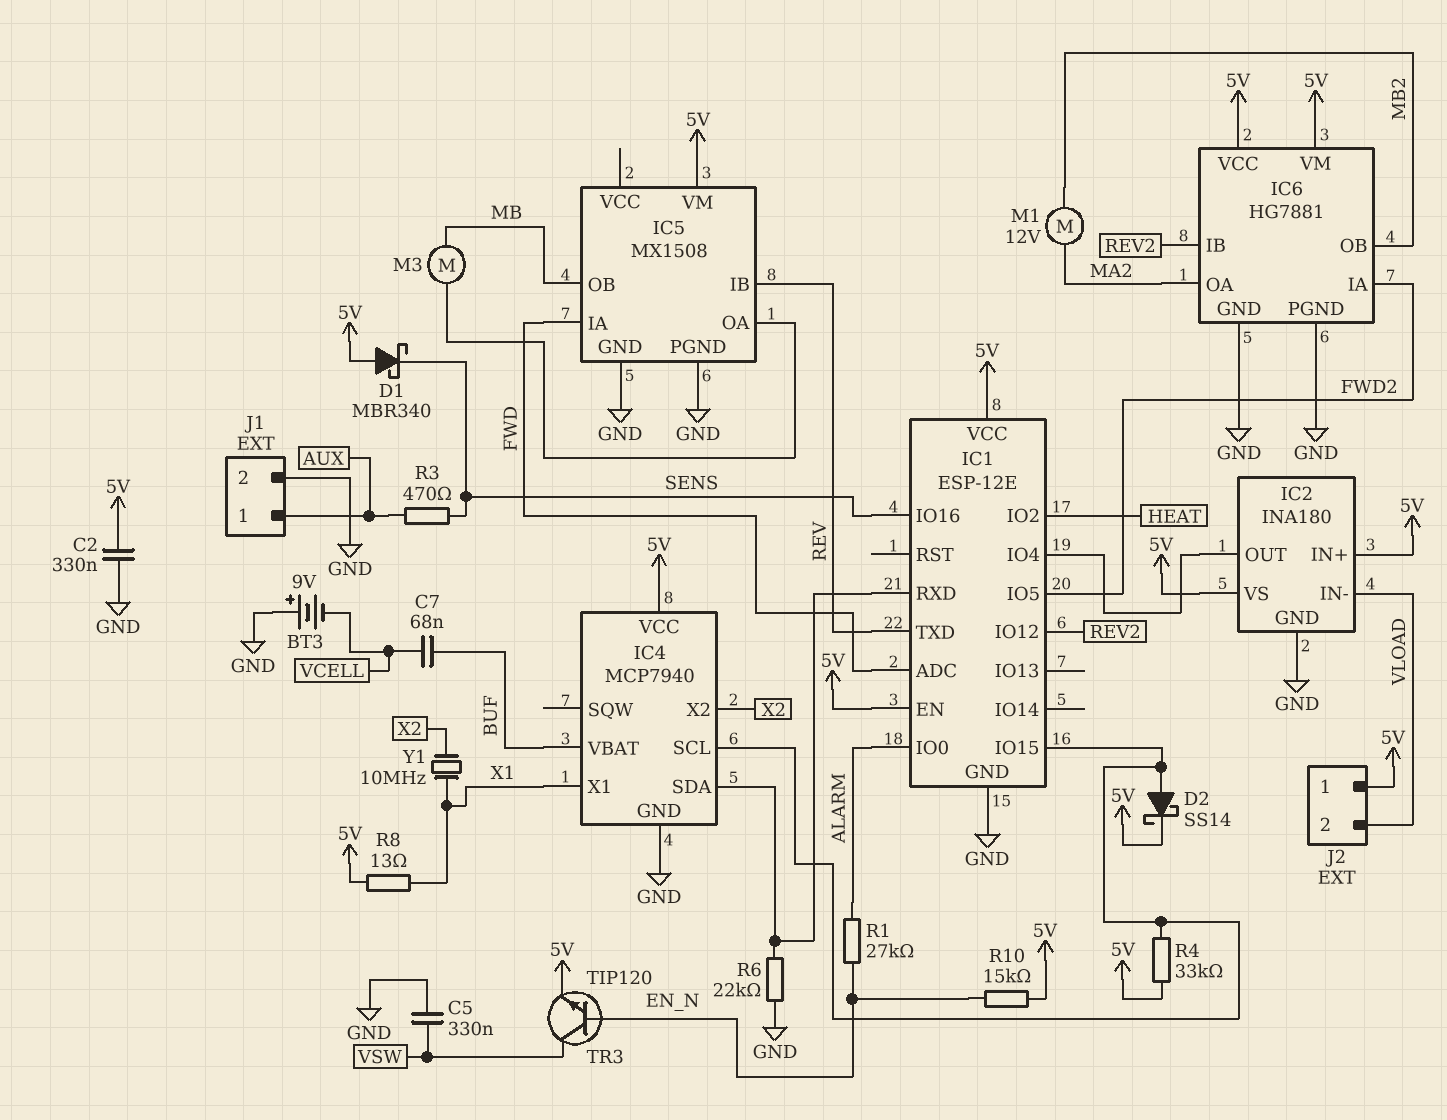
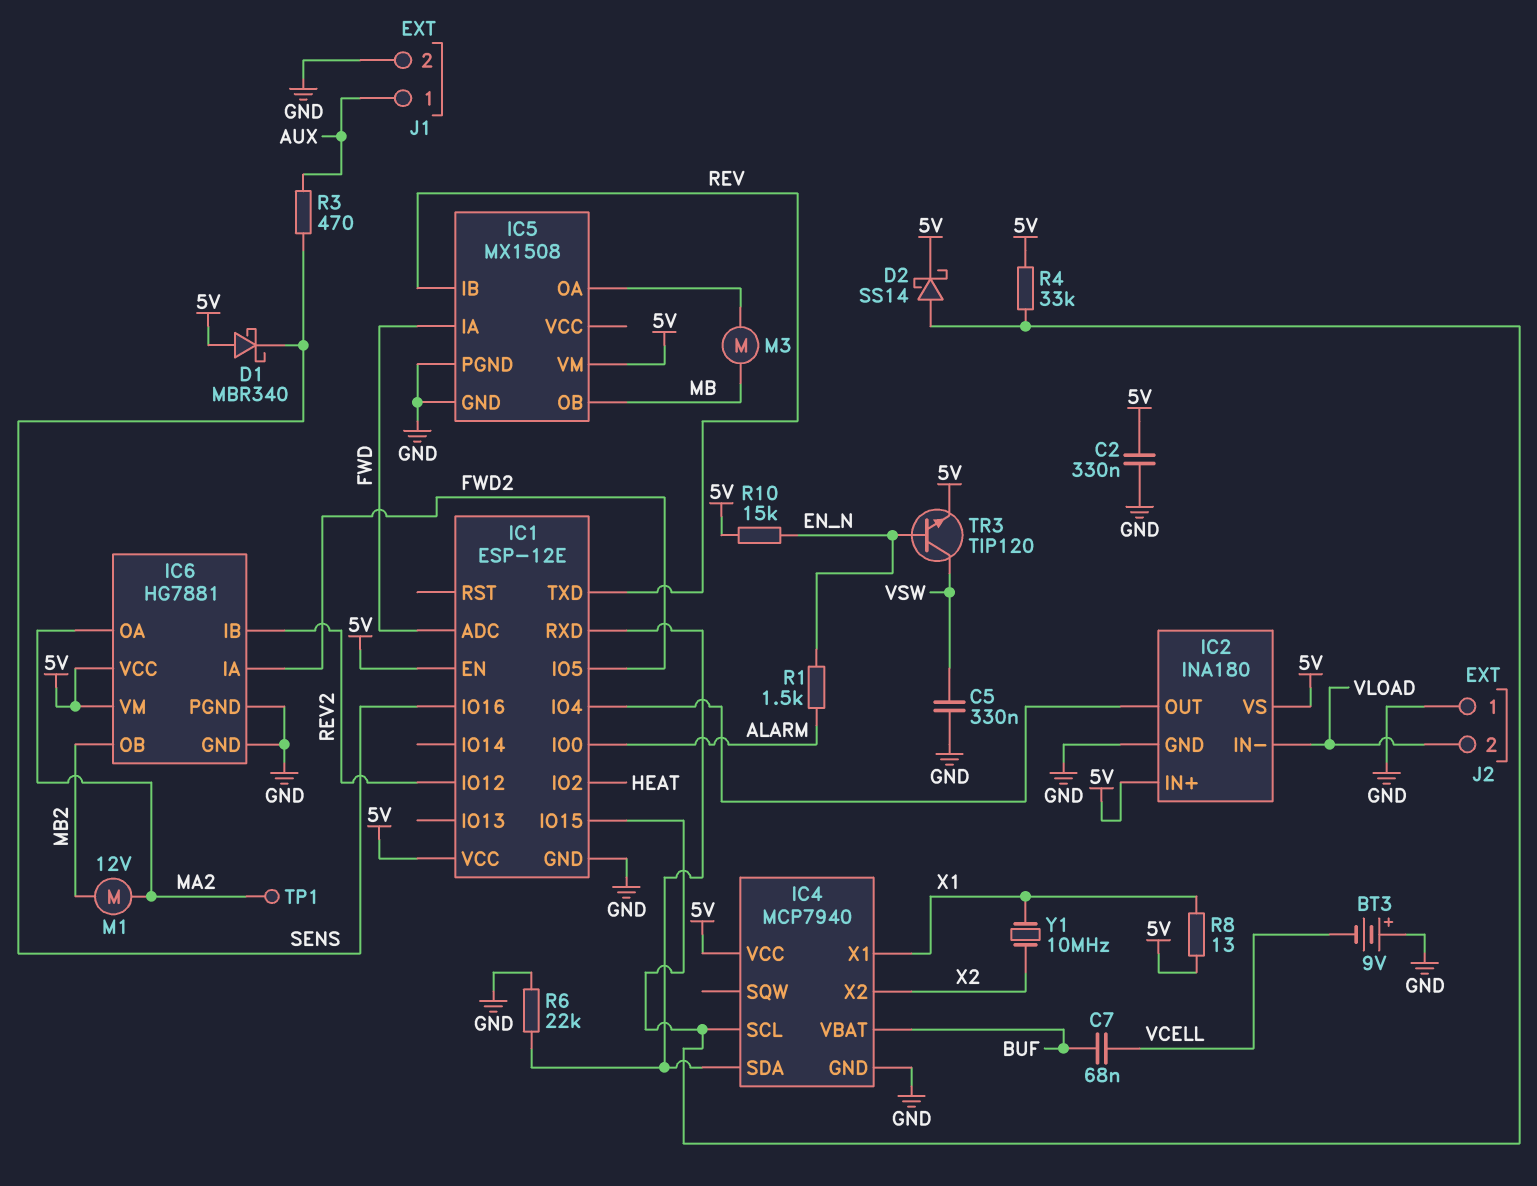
J2 pin 1: 5V -> GND
R1: 27k (ALARM, EN_N) -> 1.5k (ALARM, EN_N)
TP1: none -> test point (MA2)

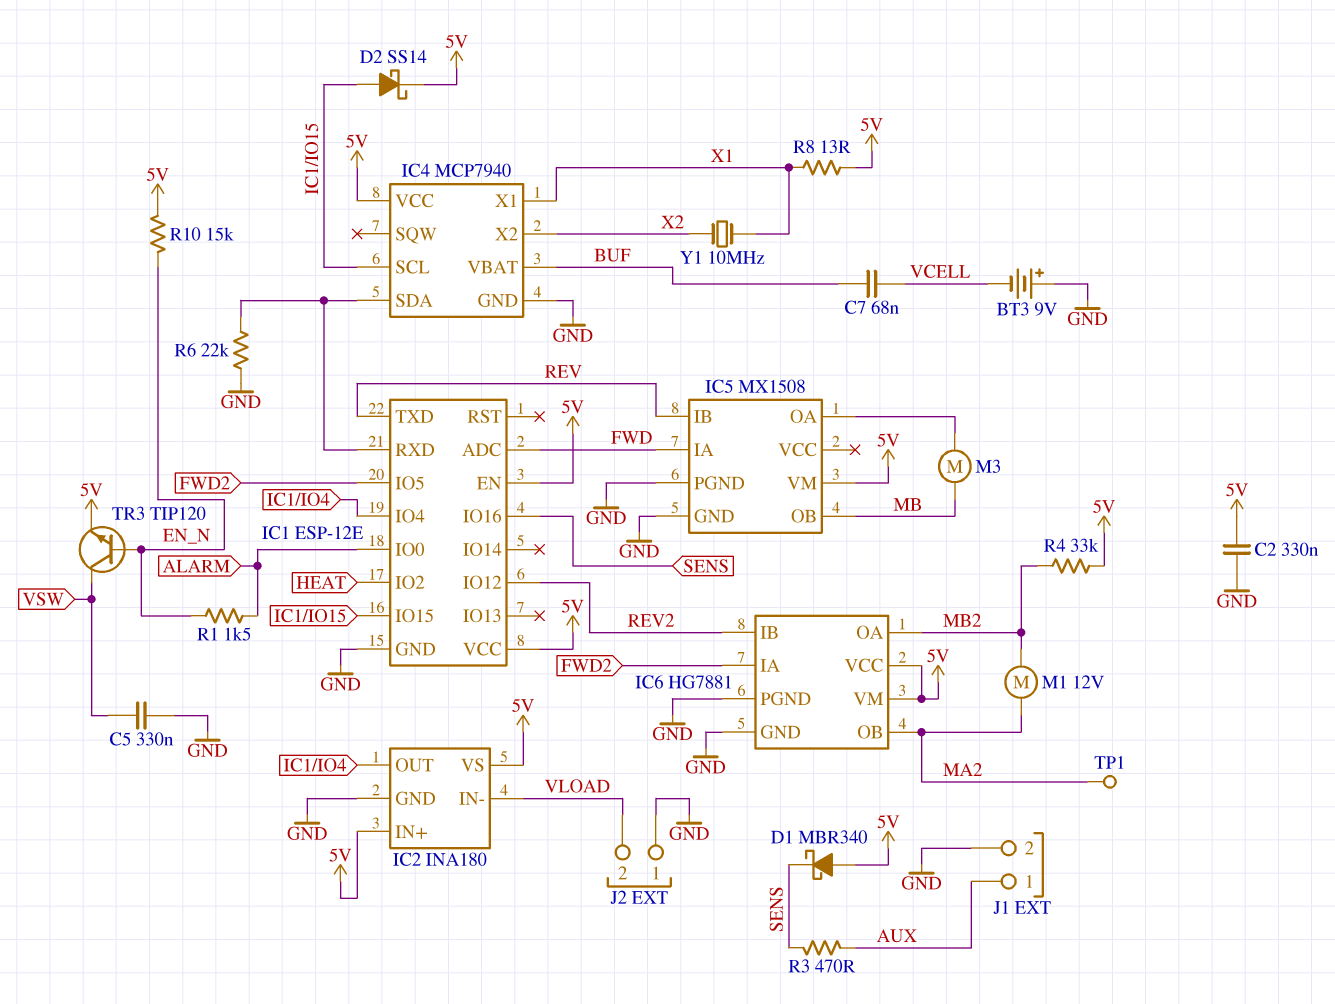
IC6 pin OA: MA2 -> MB2
IC6 pin OB: MB2 -> MA2
R4: 33k (5V, IC1/IO15) -> 33k (5V, MB2)

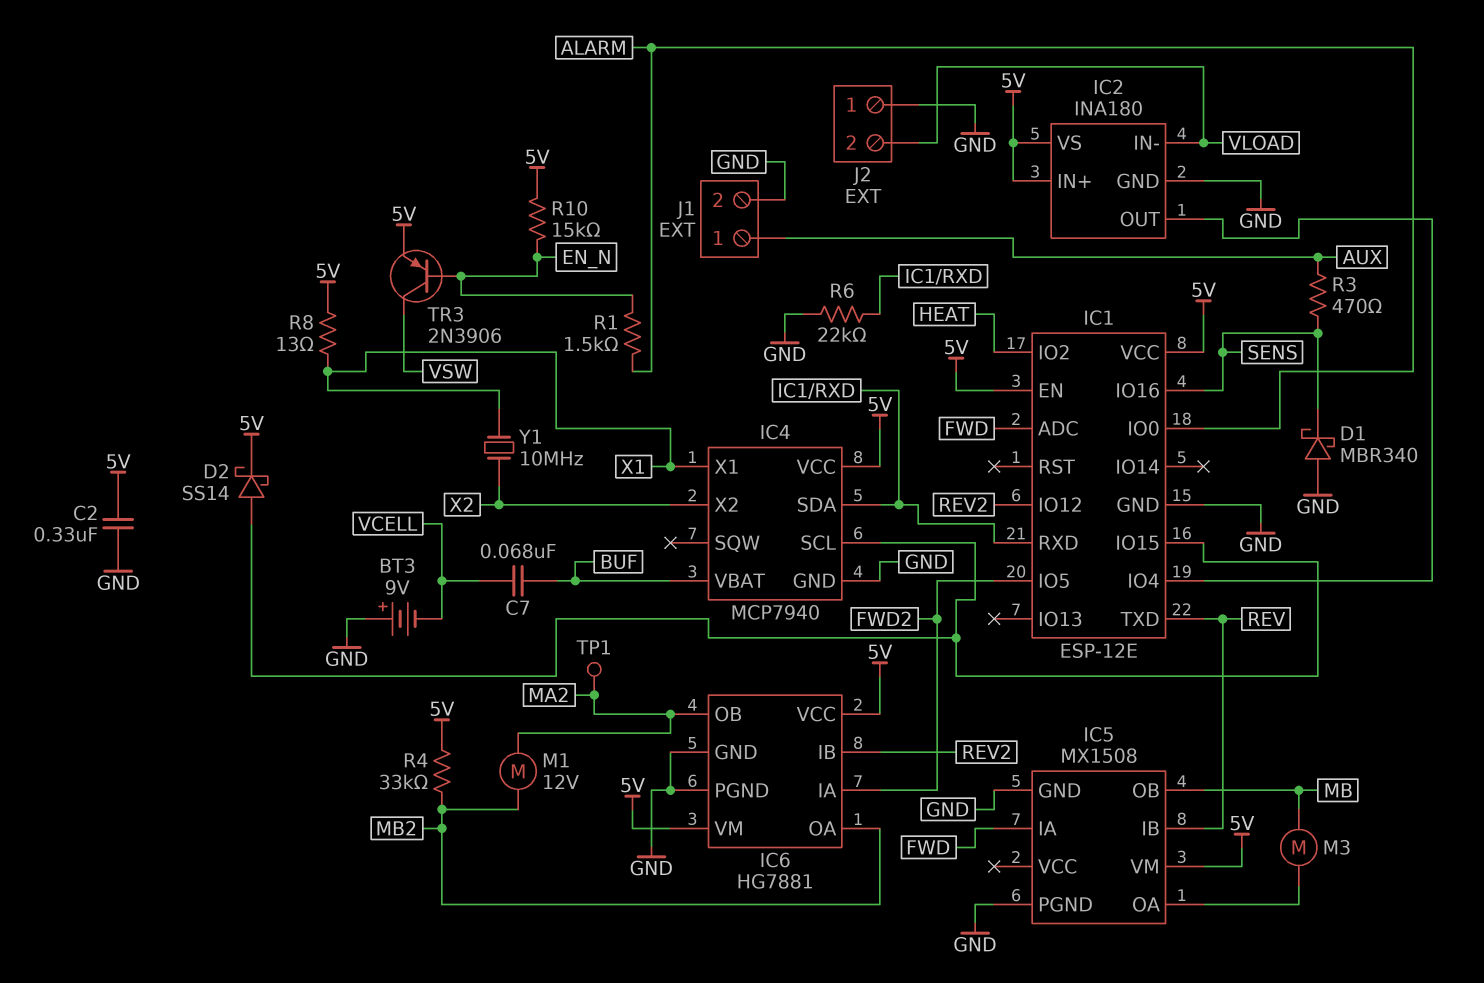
C5: 330nF (GND, VSW) -> none
D1: schottky MBR340 (A 5V, K SENS) -> schottky MBR340 (A GND, K SENS)
TR3: NPN TIP120 (B EN_N, C VSW, E 5V) -> PNP 2N3906 (B EN_N, C VSW, E 5V)

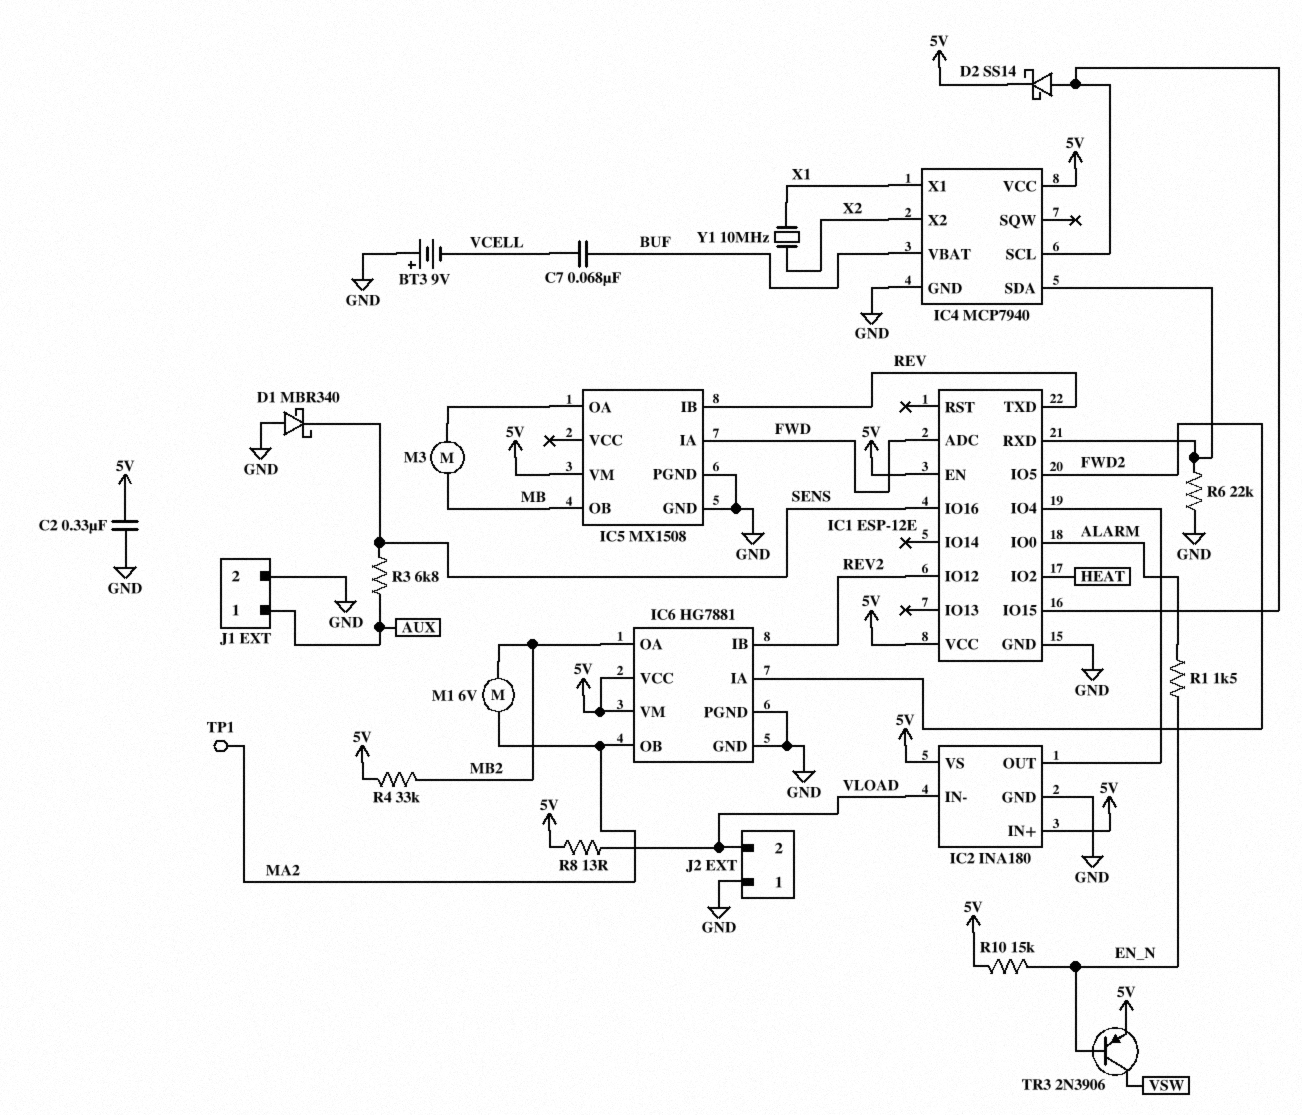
M1: motor 12V (MA2, MB2) -> motor 6V (MA2, MB2)
R3: 470 (AUX, SENS) -> 6.8k (AUX, SENS)
R8: 13 (5V, X1) -> 13 (5V, VLOAD)

